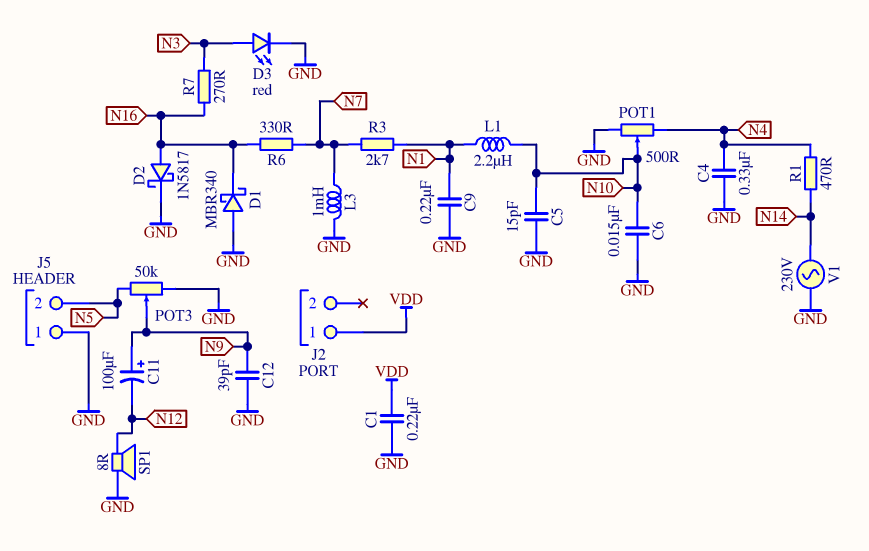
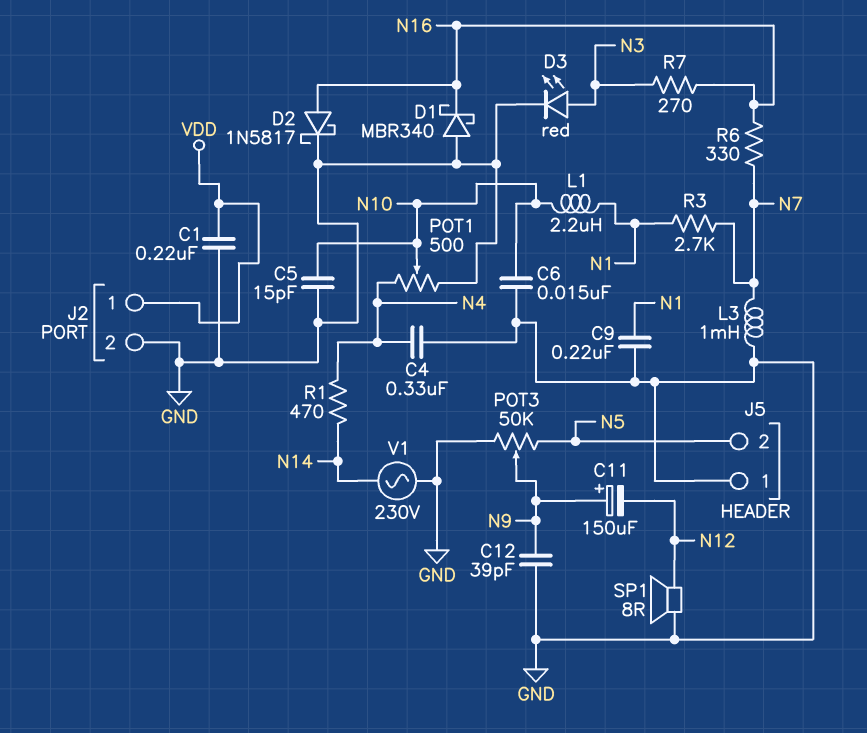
C11: 100uF (plus N9, minus N12) -> 150uF (plus N9, minus N12)
J2 pin 2: none -> GND

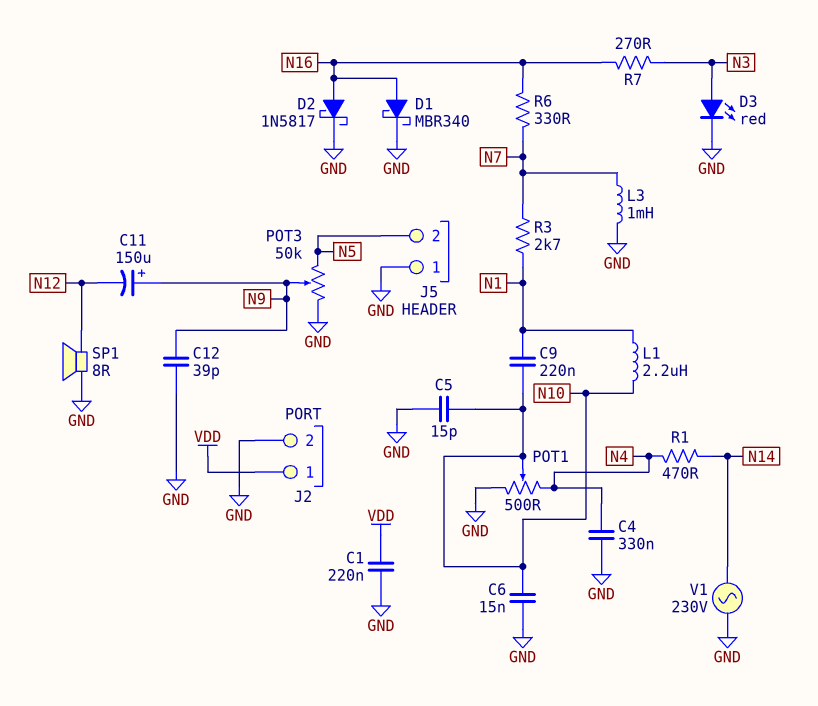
C9: 220nF (GND, N1) -> 220nF (N1, N10)
D1: schottky MBR340 (A GND, K N16) -> schottky MBR340 (A N16, K GND)

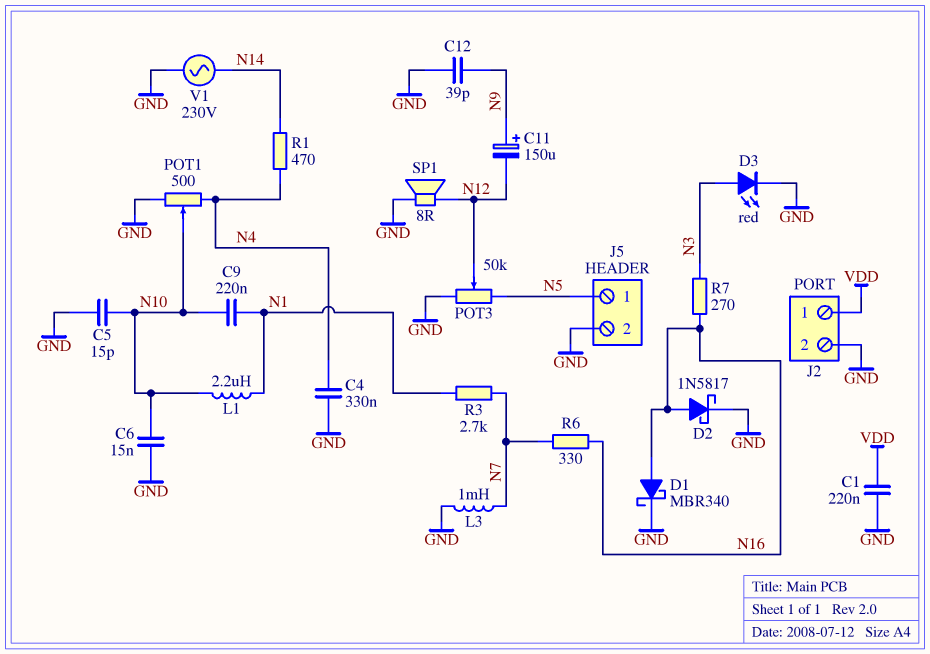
J5 pin 1: GND -> N5
J5 pin 2: N5 -> GND
POT3: 50k (GND, N5, wiper N9) -> 50k (GND, N5, wiper N12)

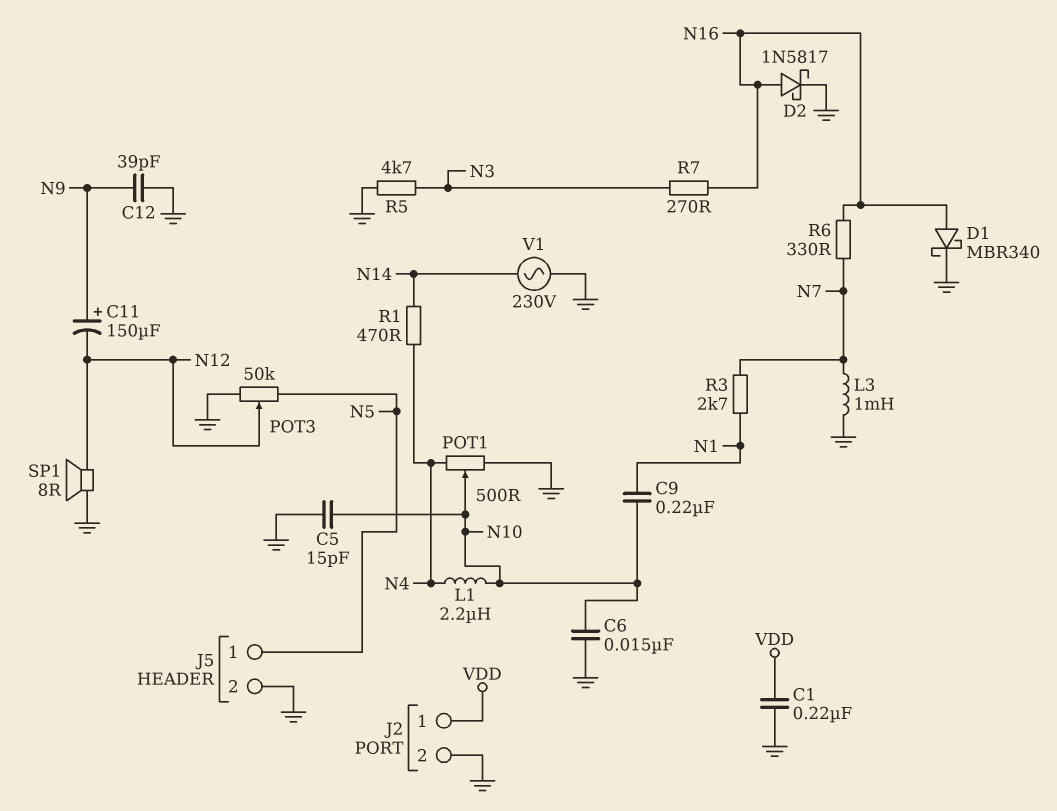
C4: 330nF (GND, N4) -> none
D3: LED red (A N3, K GND) -> none
L1: 2.2uH (N1, N10) -> 2.2uH (N4, N10)
R5: none -> 4.7k (GND, N3)

